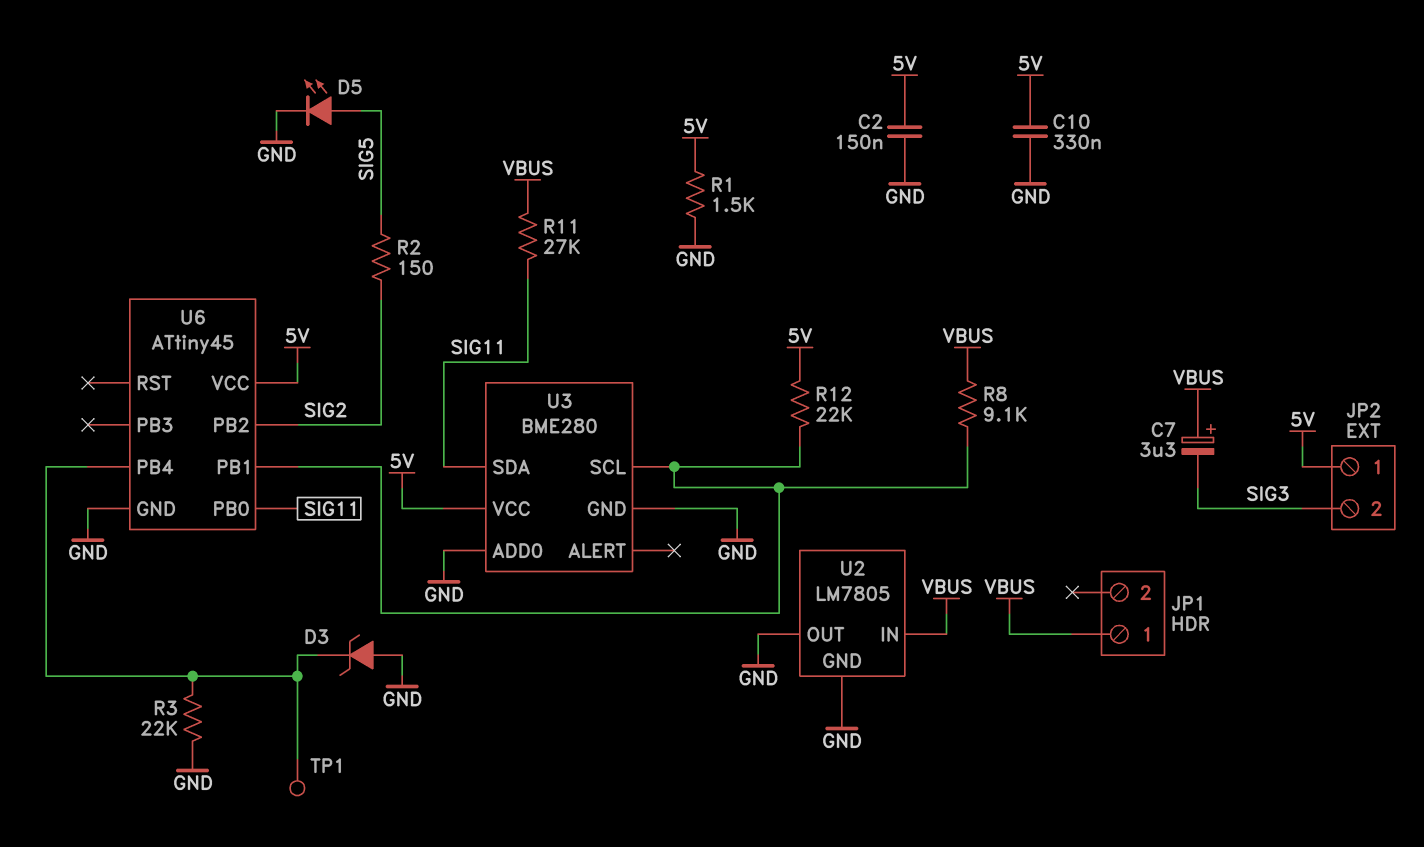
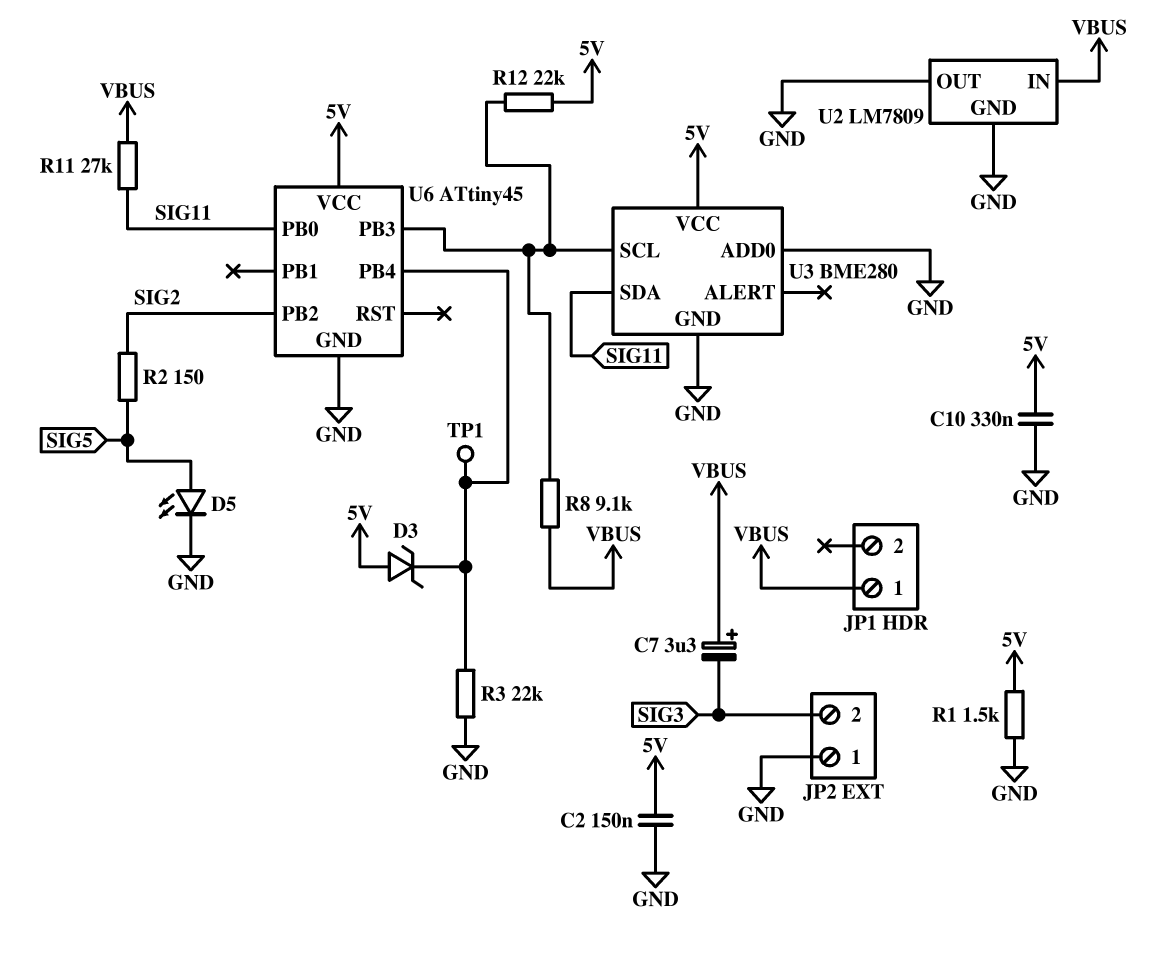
D3: zener (A GND, K U6/PB4) -> zener (A 5V, K U6/PB4)
JP2 pin 1: 5V -> GND
U2: LM7805 -> LM7809
U6 pin PB1: U3/SCL -> none
U6 pin PB3: none -> U3/SCL

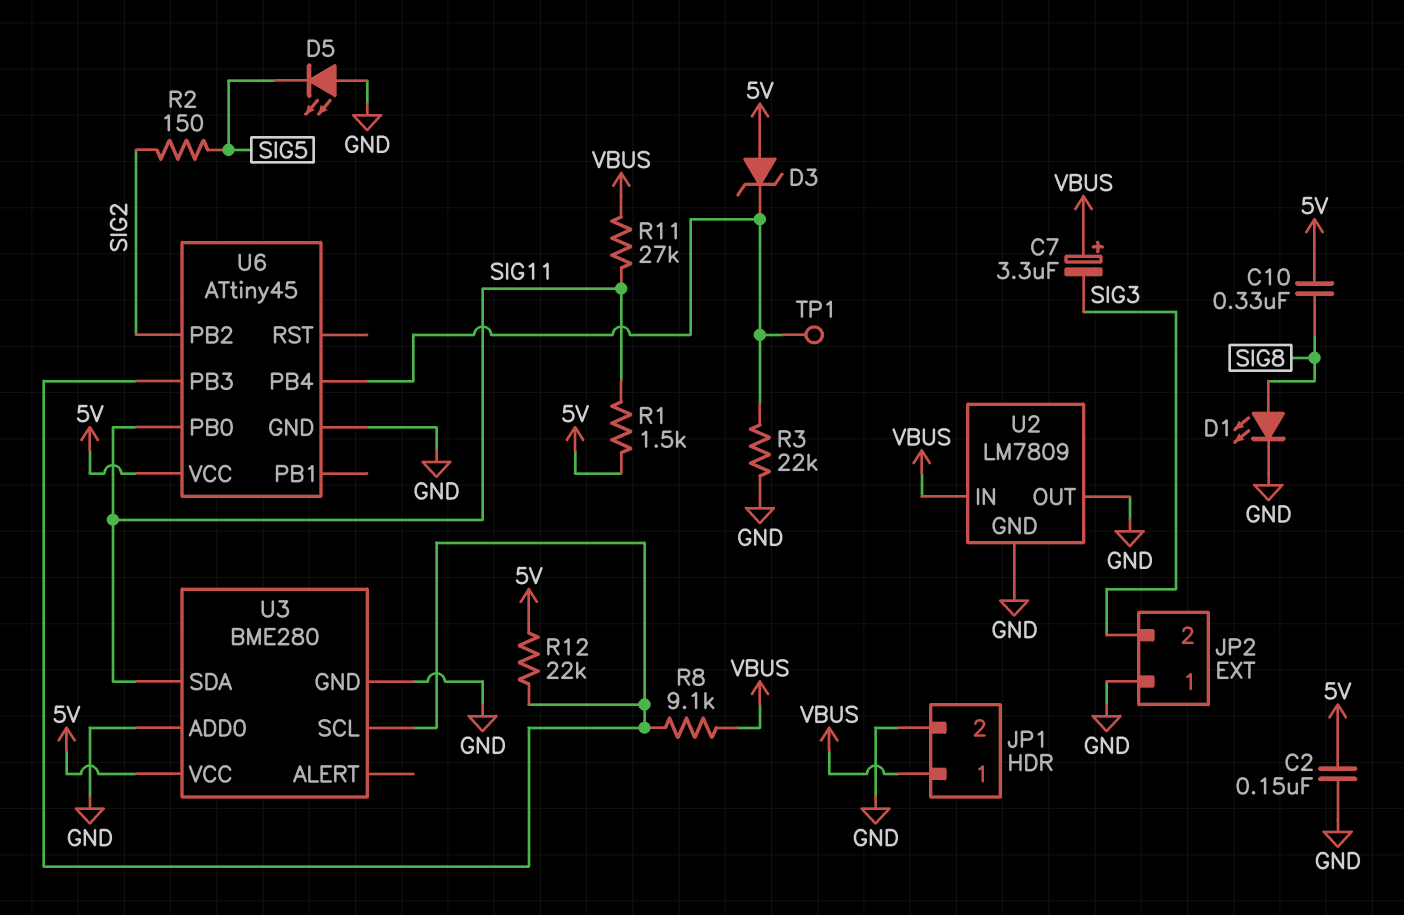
C10: 330nF (5V, GND) -> 330nF (5V, SIG8)
D1: none -> LED (A SIG8, K GND)
D5: LED (A SIG5, K GND) -> LED (A GND, K SIG5)
JP1 pin 2: none -> GND
R1: 1.5k (5V, GND) -> 1.5k (5V, SIG11)

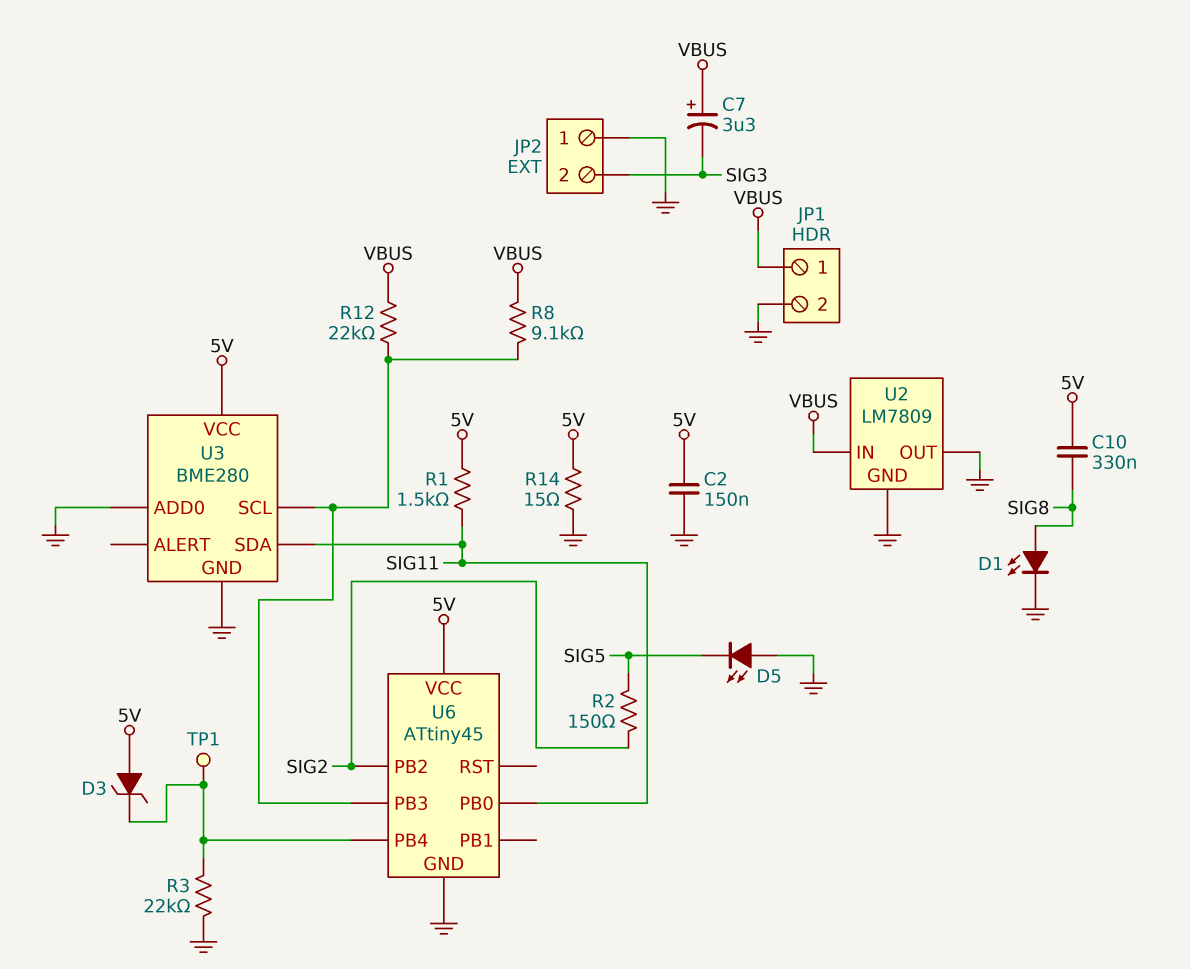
R11: 27k (SIG11, VBUS) -> none
R12: 22k (5V, U3/SCL) -> 22k (U3/SCL, VBUS)
R14: none -> 15 (5V, GND)

